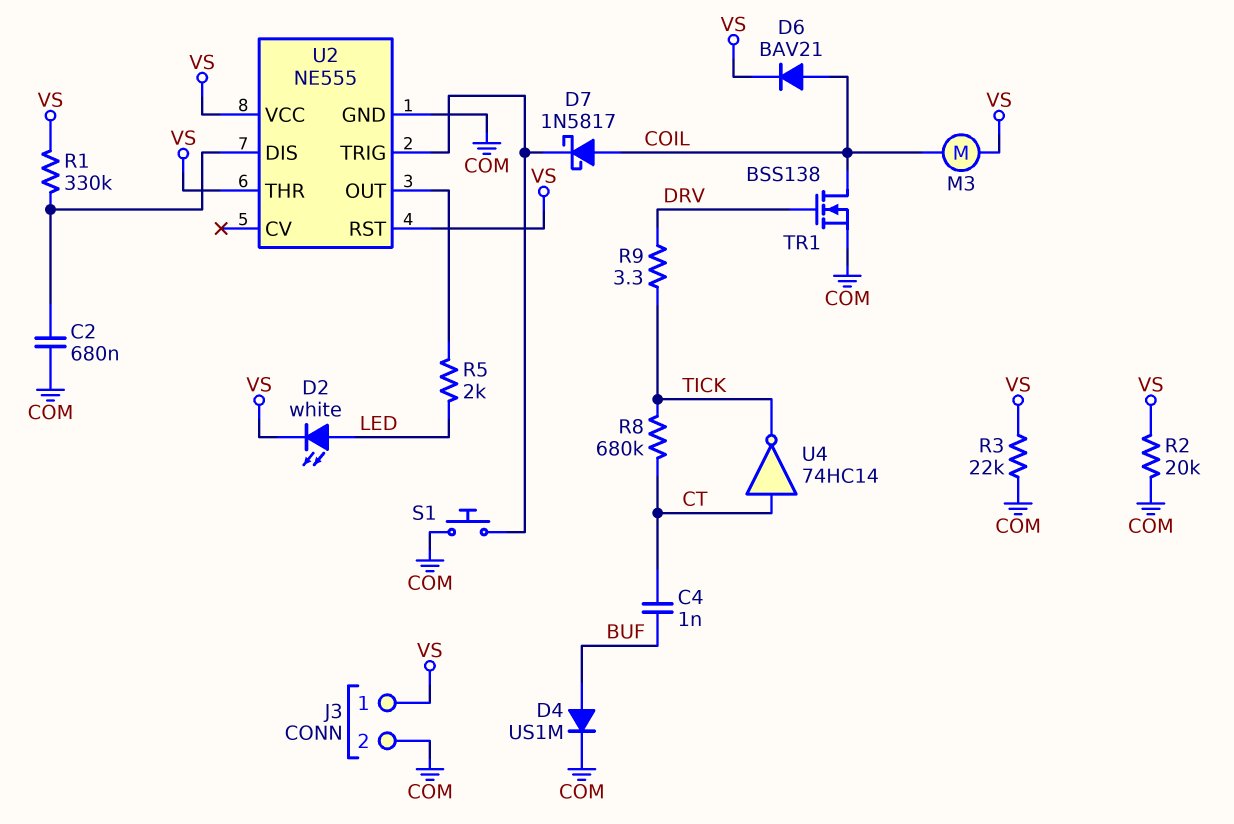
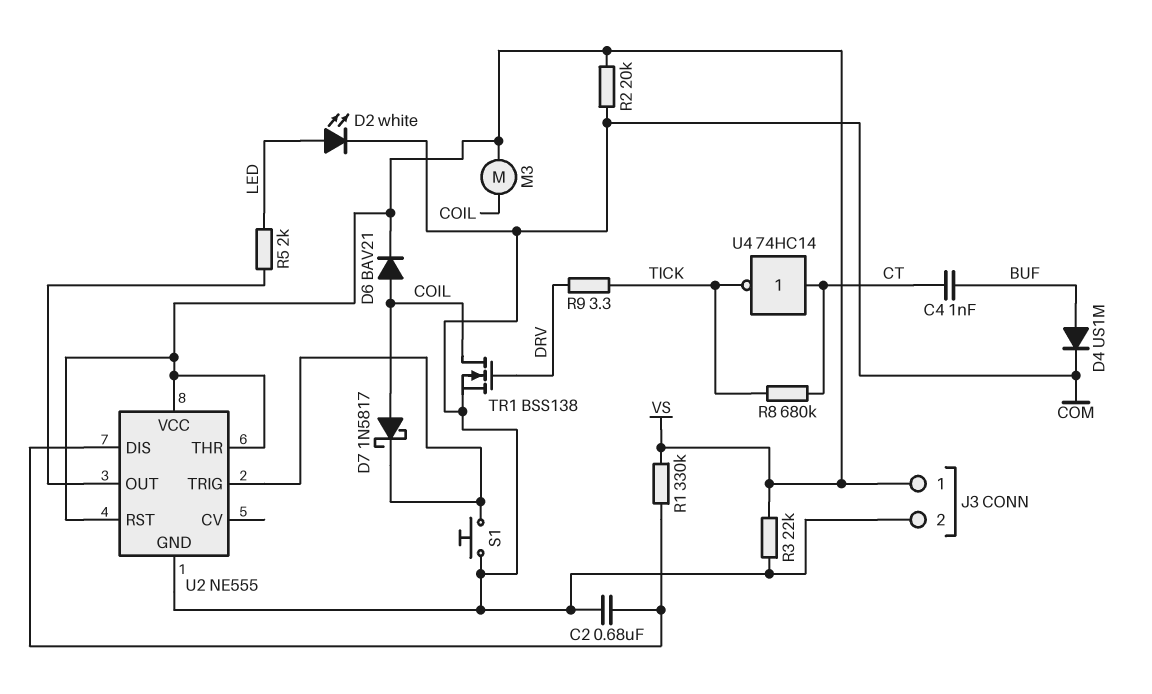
D2: LED white (A LED, K VS) -> LED white (A LED, K COM)

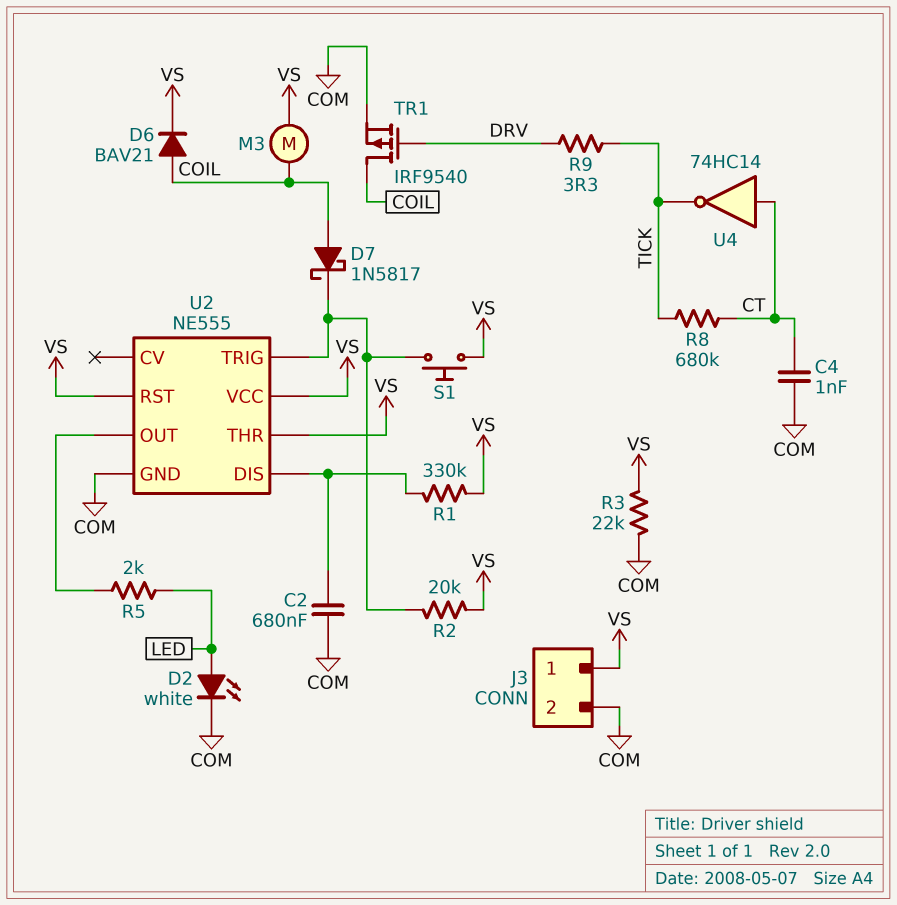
C4: 1nF (BUF, CT) -> 1nF (COM, CT)
D4: diode US1M (A BUF, K COM) -> none
R2: 20k (COM, VS) -> 20k (U2/TRIG, VS)
S1: button (COM, U2/TRIG) -> button (U2/TRIG, VS)
TR1: NMOS BSS138 (G DRV, D COIL, S COM) -> PMOS IRF9540 (G DRV, D COIL, S COM)

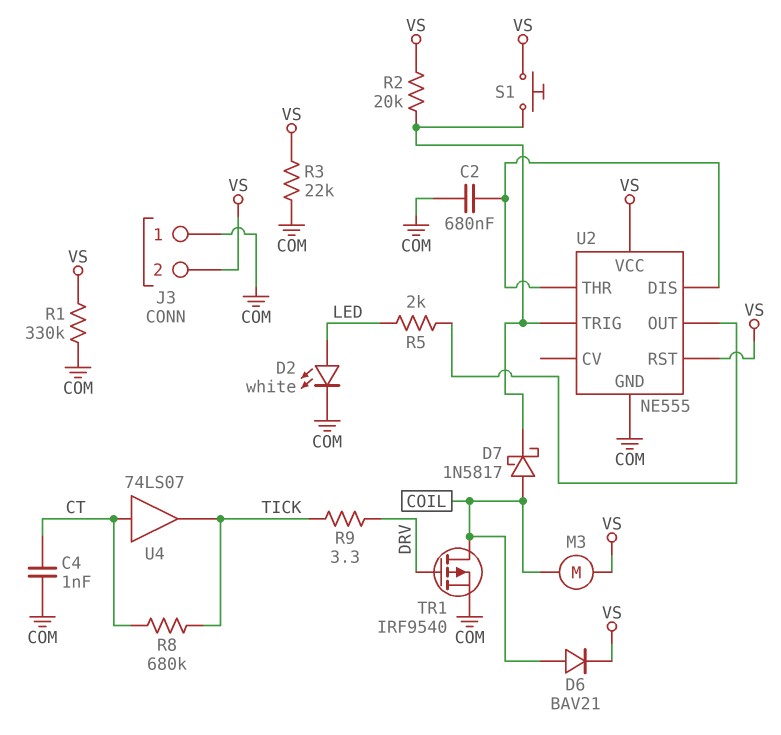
J3 pin 1: VS -> COM
J3 pin 2: COM -> VS
R1: 330k (U2/DIS, VS) -> 330k (COM, VS)
U2 pin THR: VS -> U2/DIS
U4: NOT 74HC14 (in CT, out TICK) -> buffer 74LS07 (in CT, out TICK)

